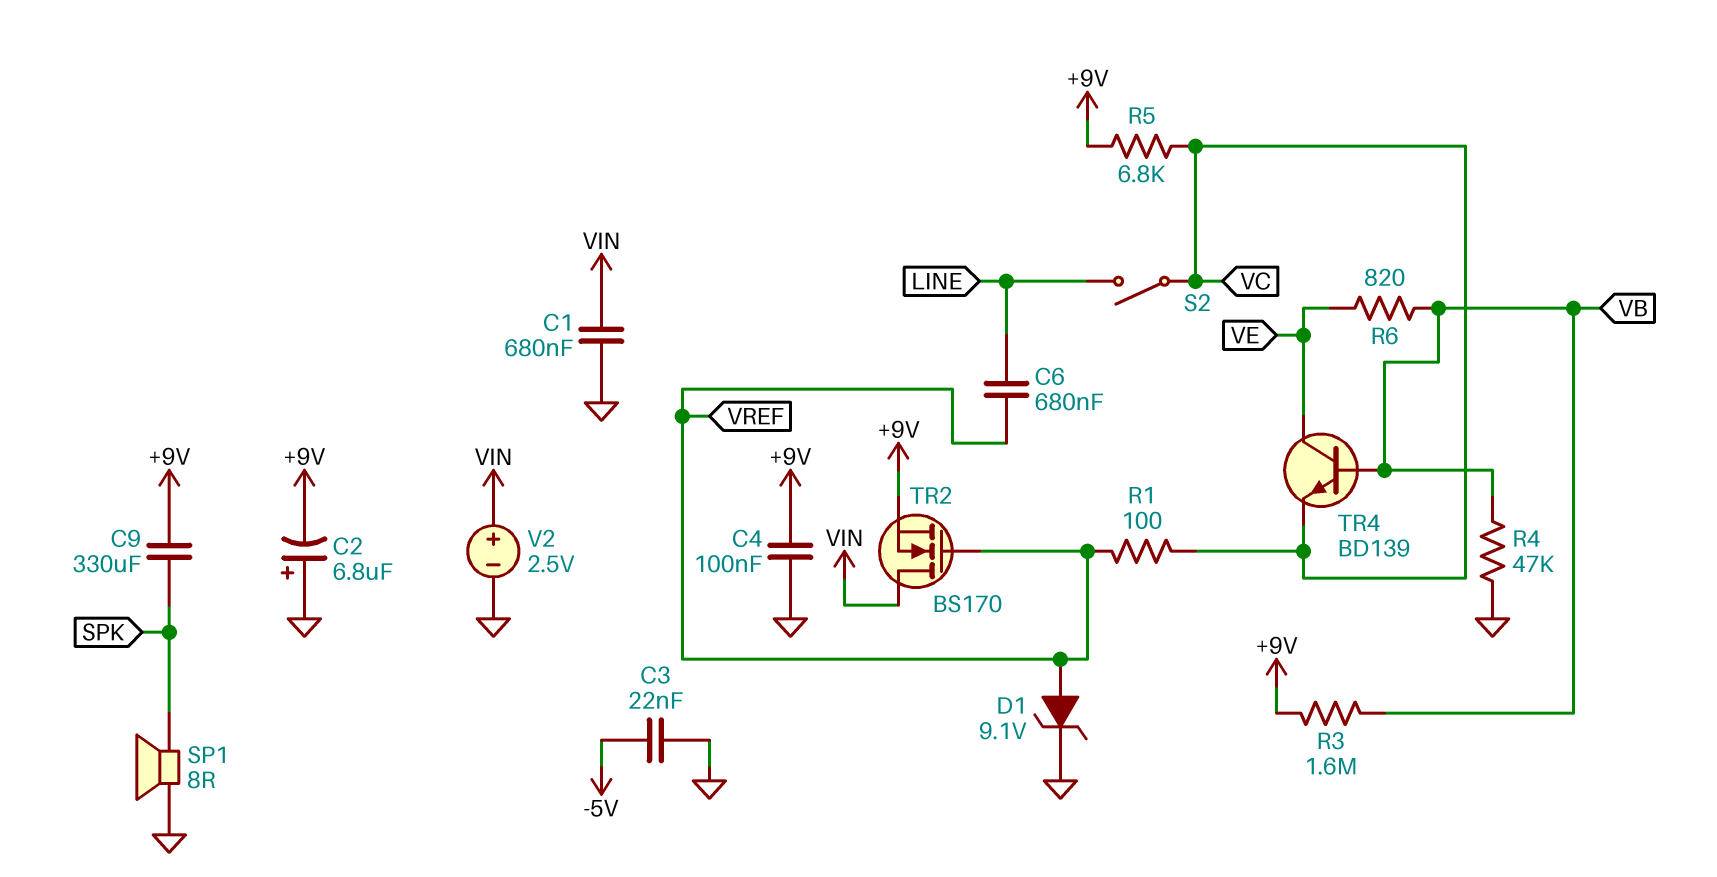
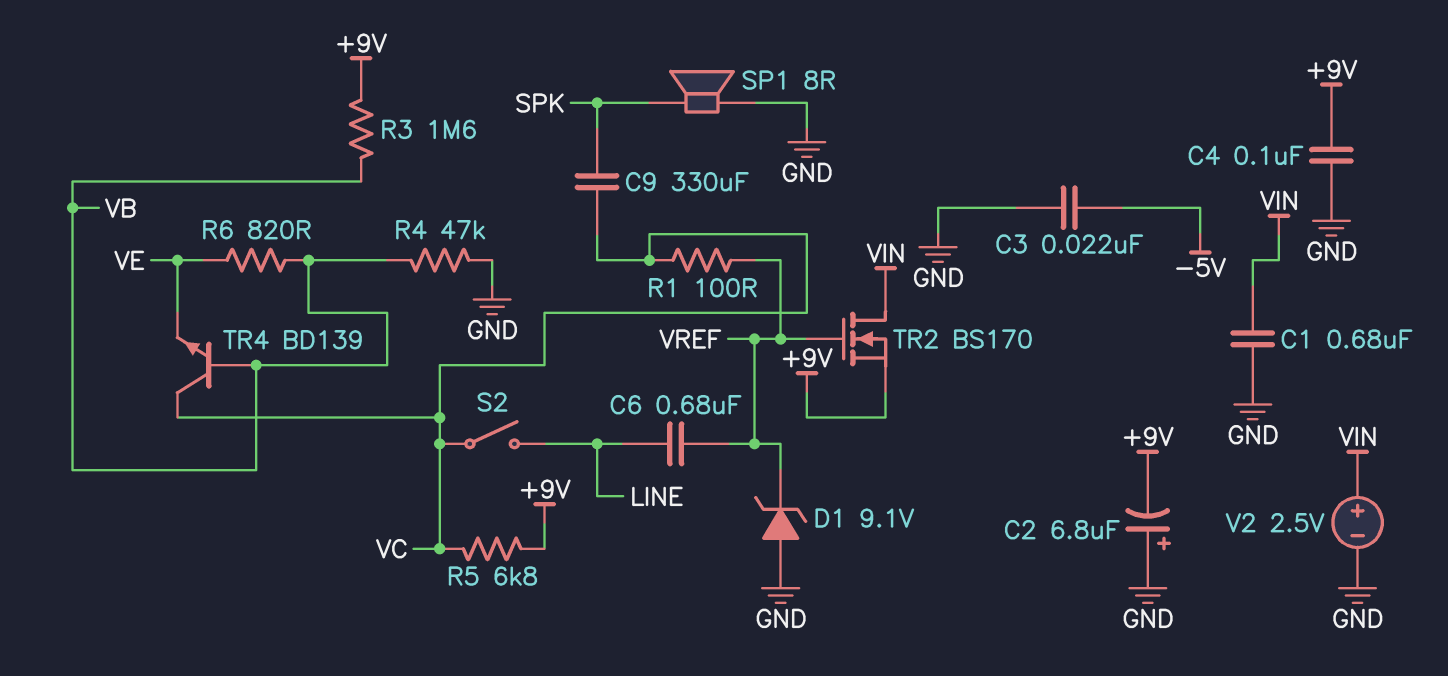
C9: 330uF (+9V, SPK) -> 330uF (SPK, VC)
D1: zener 9.1V (A VREF, K GND) -> zener 9.1V (A GND, K VREF)
TR4: NPN BD139 (B VB, C VE, E VC) -> NPN BD139 (B VB, C VC, E VE)

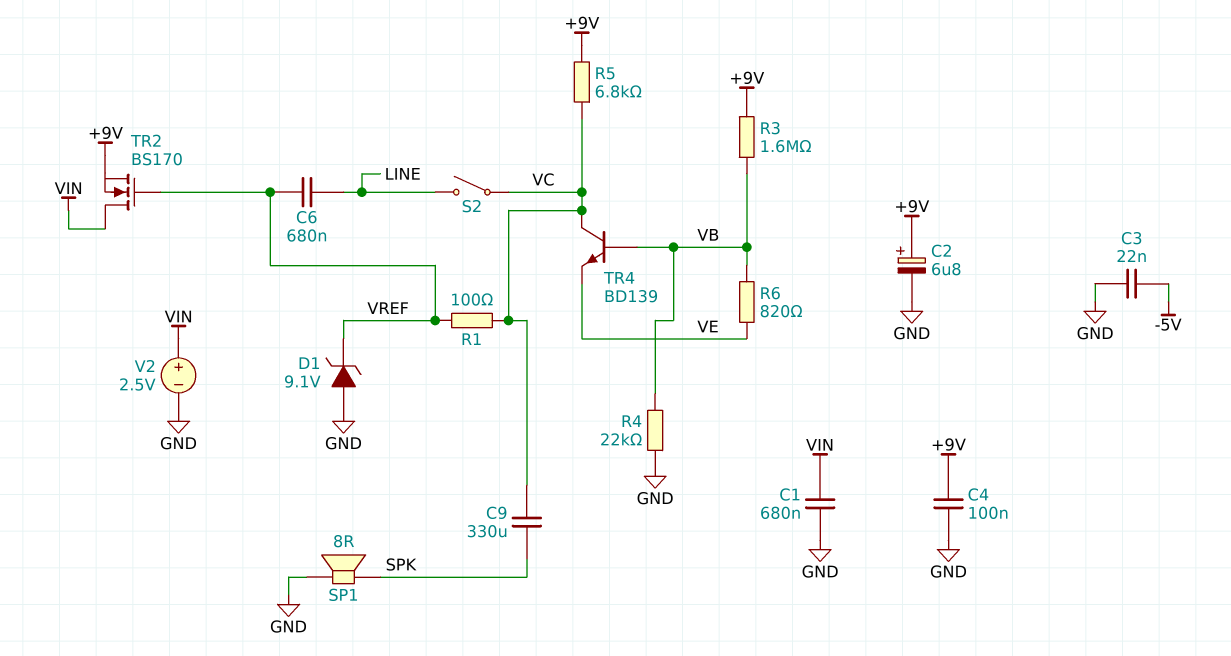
C2: 6.8uF (plus GND, minus +9V) -> 6.8uF (plus +9V, minus GND)
R4: 47k (GND, VB) -> 22k (GND, VB)

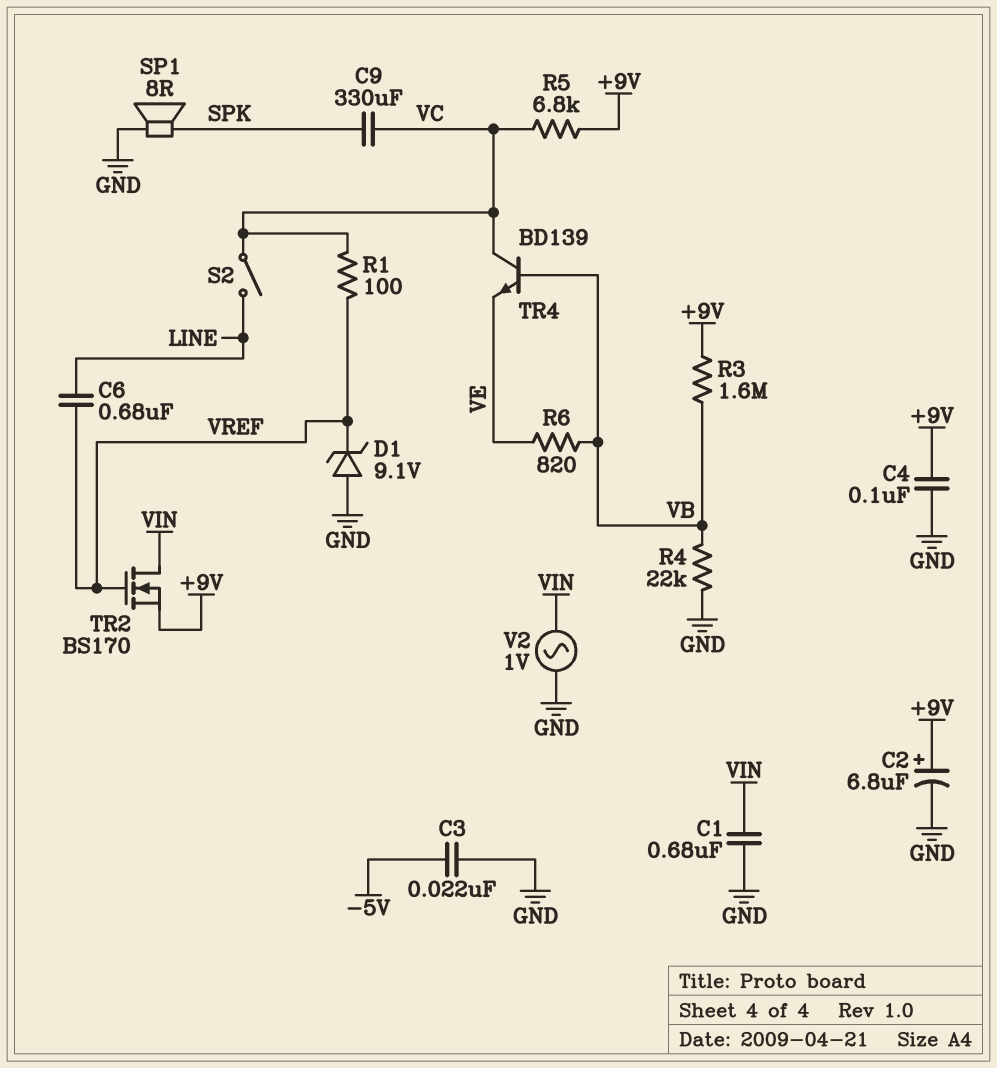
V2: 2.5V (plus VIN, minus GND) -> AC 1V (GND, VIN)

